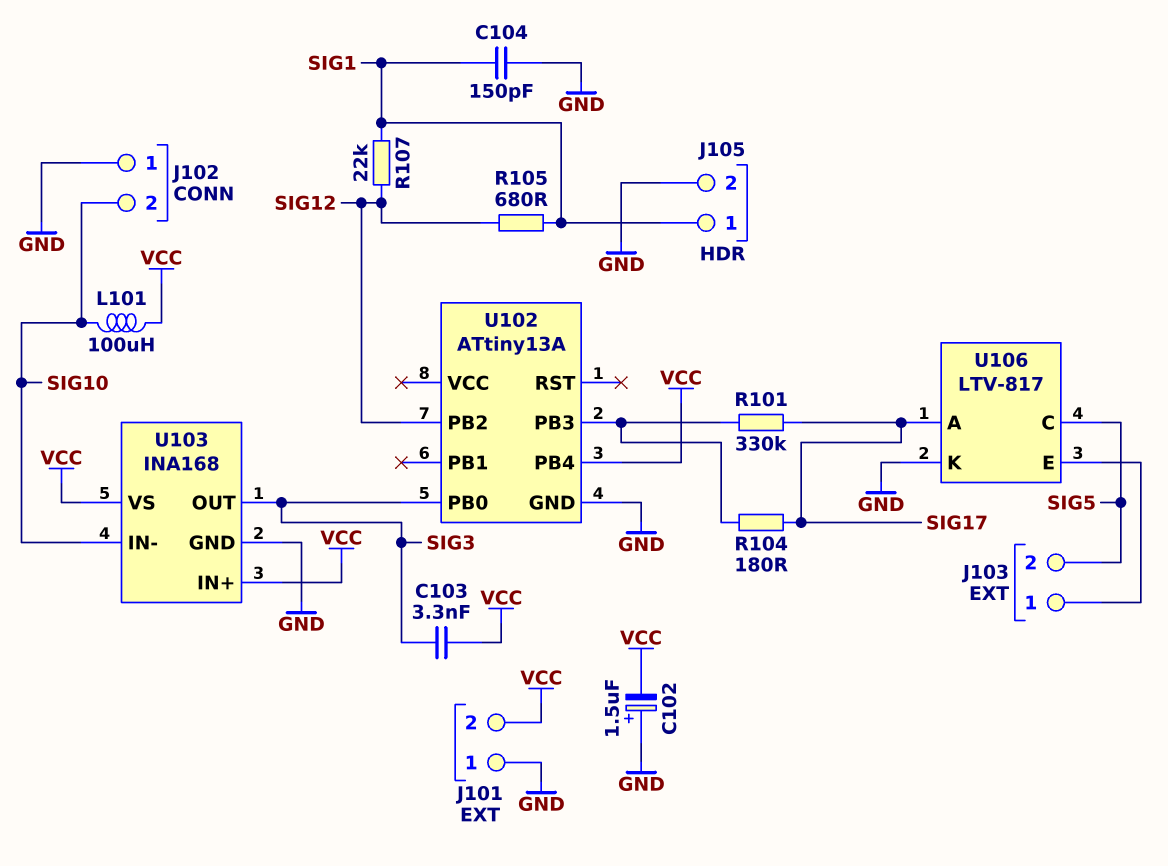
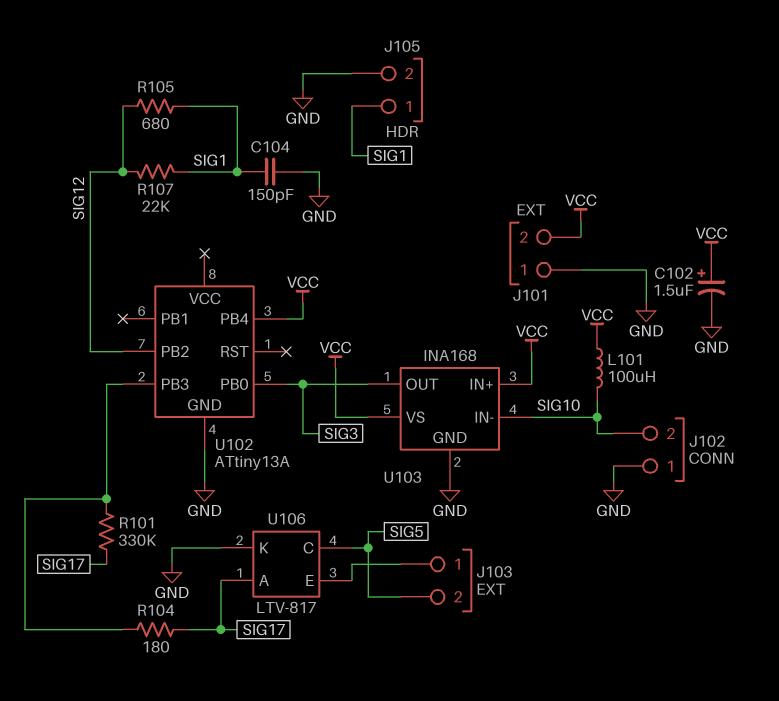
C102: 1.5uF (plus GND, minus VCC) -> 1.5uF (plus VCC, minus GND)
C103: 3.3nF (SIG3, VCC) -> none

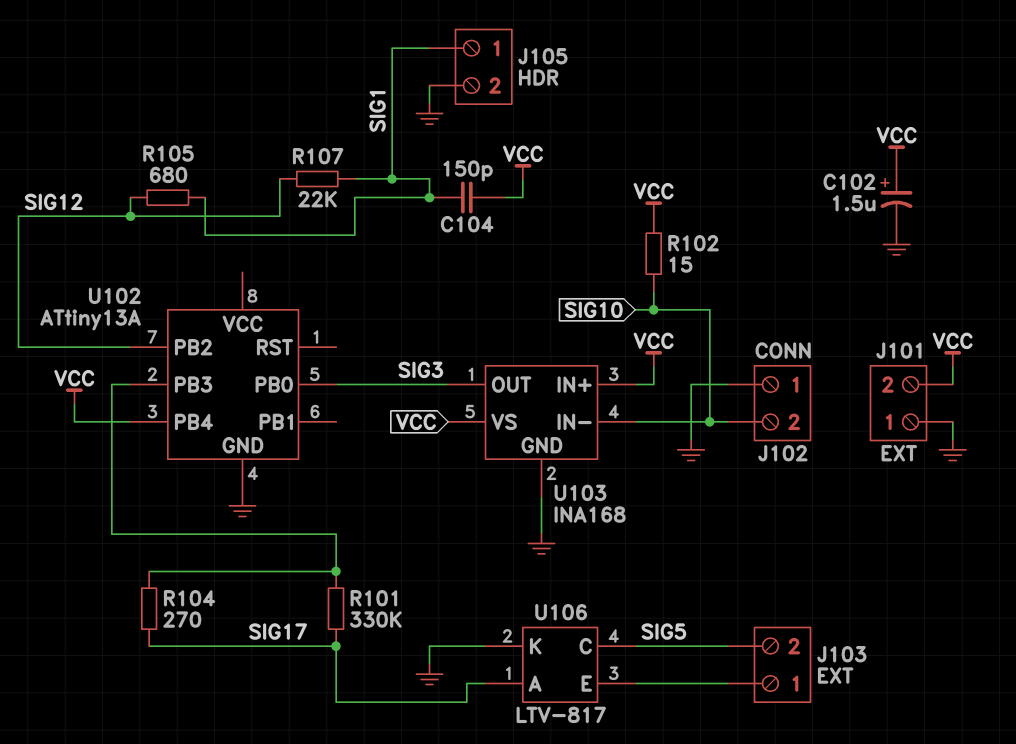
C104: 150pF (GND, SIG1) -> 150pF (SIG1, VCC)
L101: 100uH (SIG10, VCC) -> none
R102: none -> 15 (SIG10, VCC)
R104: 180 (SIG17, U102/PB3) -> 270 (SIG17, U102/PB3)

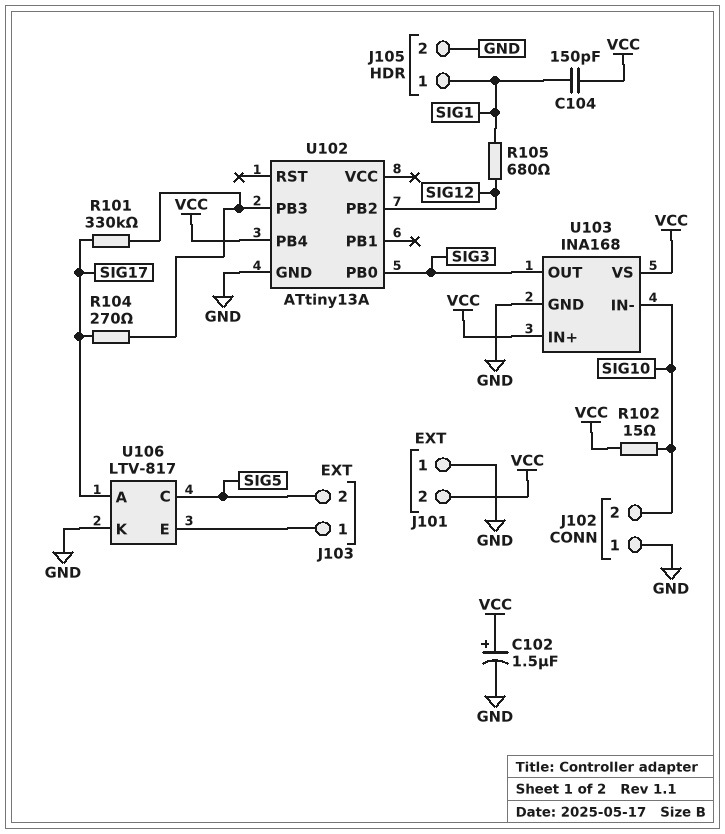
R107: 22k (SIG1, SIG12) -> none

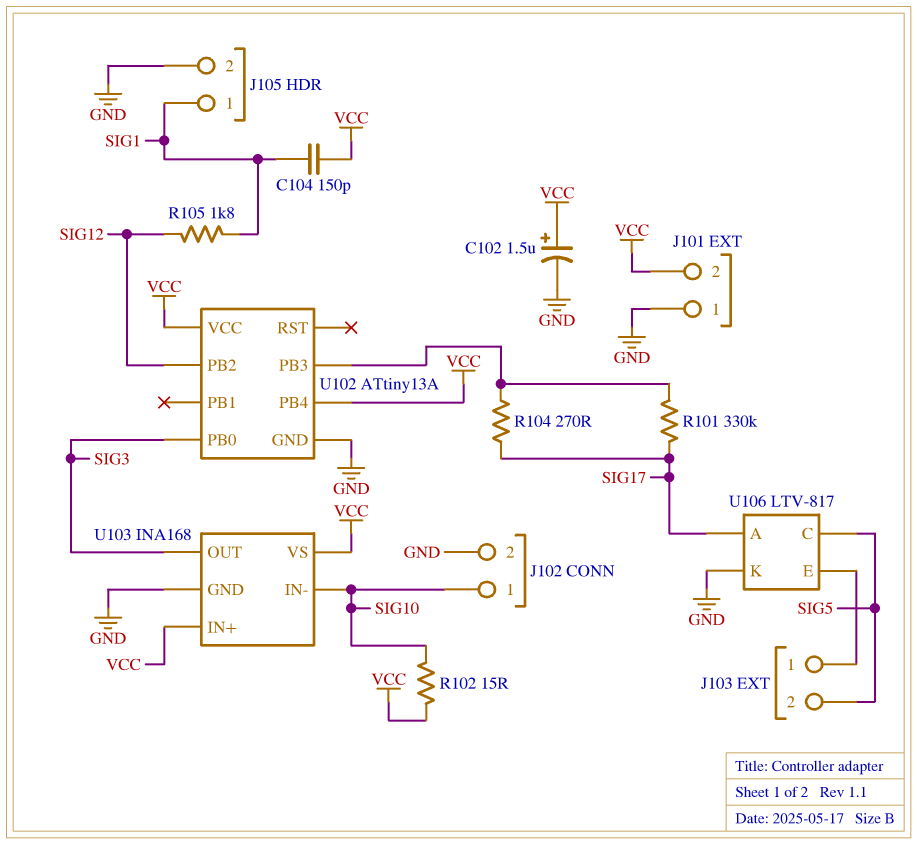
J102 pin 1: GND -> SIG10
J102 pin 2: SIG10 -> GND
R105: 680 (SIG1, SIG12) -> 1.8k (SIG1, SIG12)
U102 pin VCC: none -> VCC

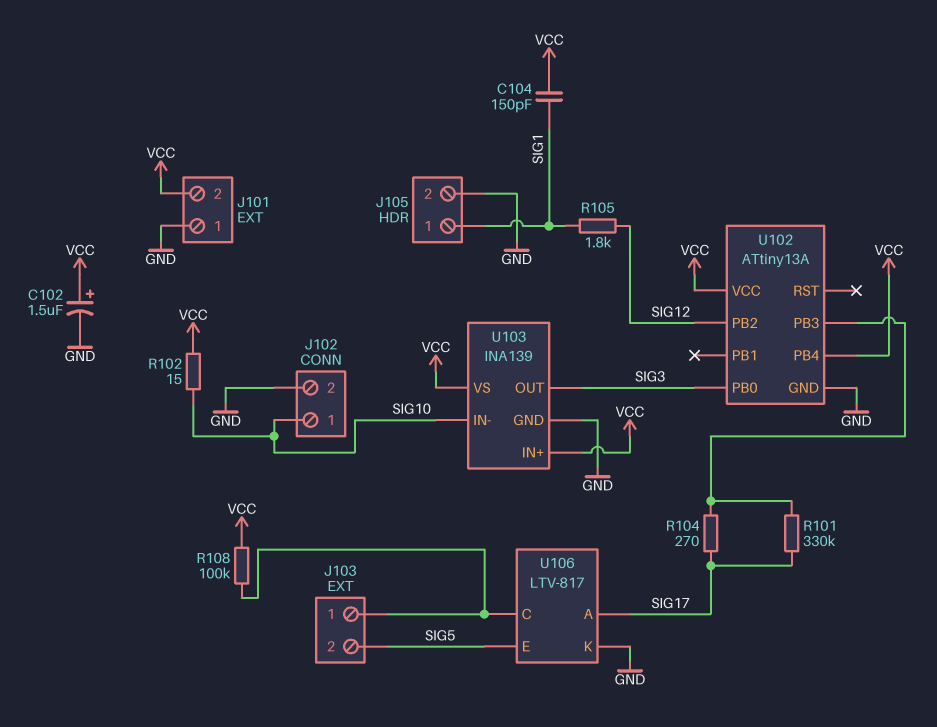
R108: none -> 100k (J103/1, VCC)
U103: INA168 -> INA139
U106 pin C: SIG5 -> J103/1
U106 pin E: J103/1 -> SIG5

